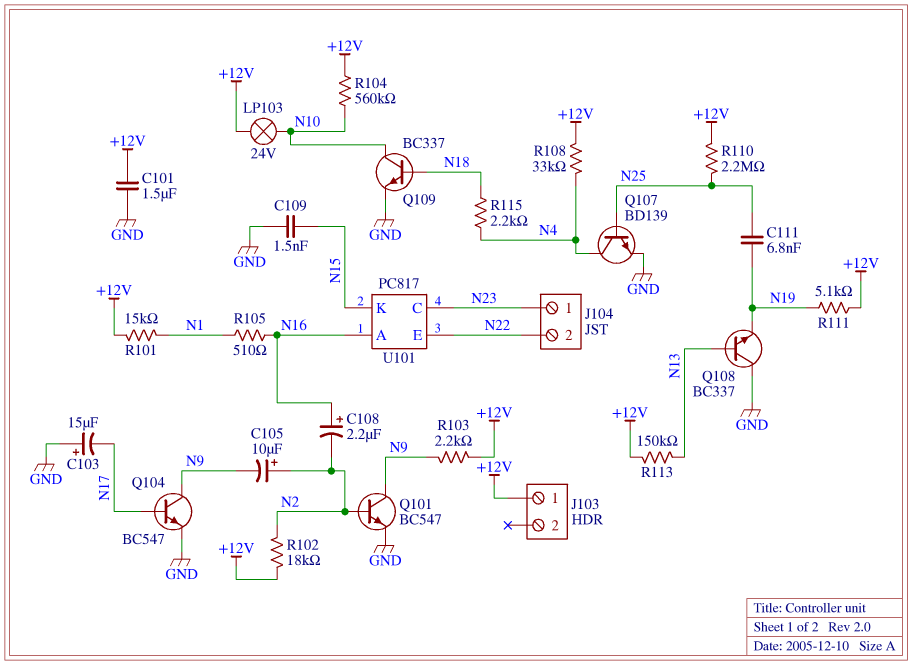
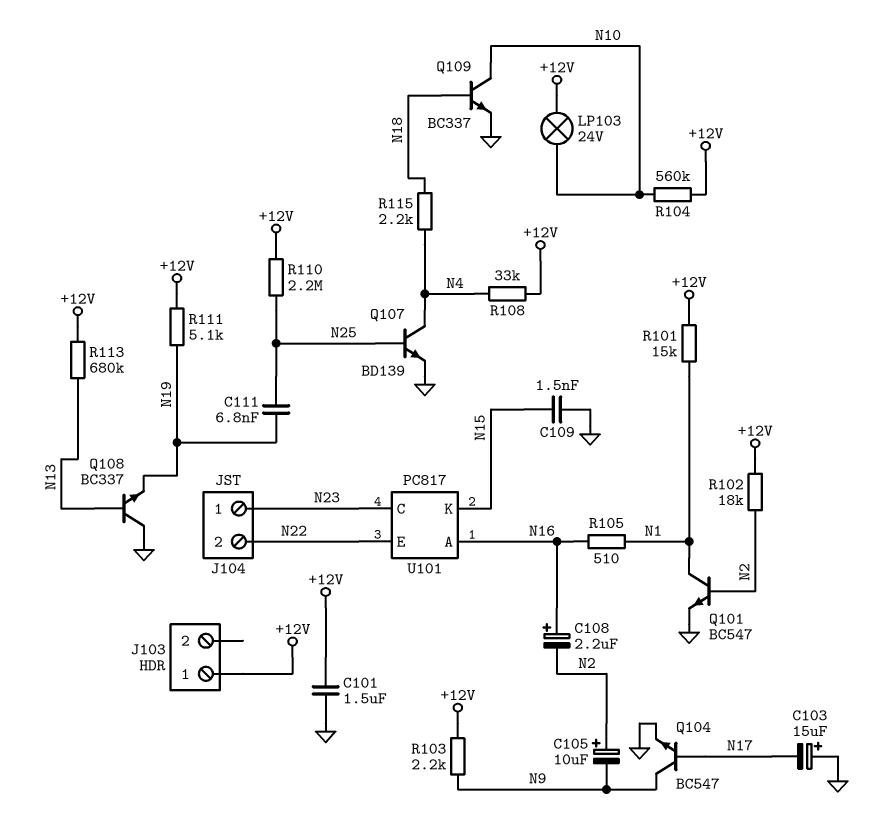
Q101: NPN BC547 (B N2, C N9, E GND) -> NPN BC547 (B N2, C N1, E GND)
R113: 150k (+12V, N13) -> 680k (+12V, N13)

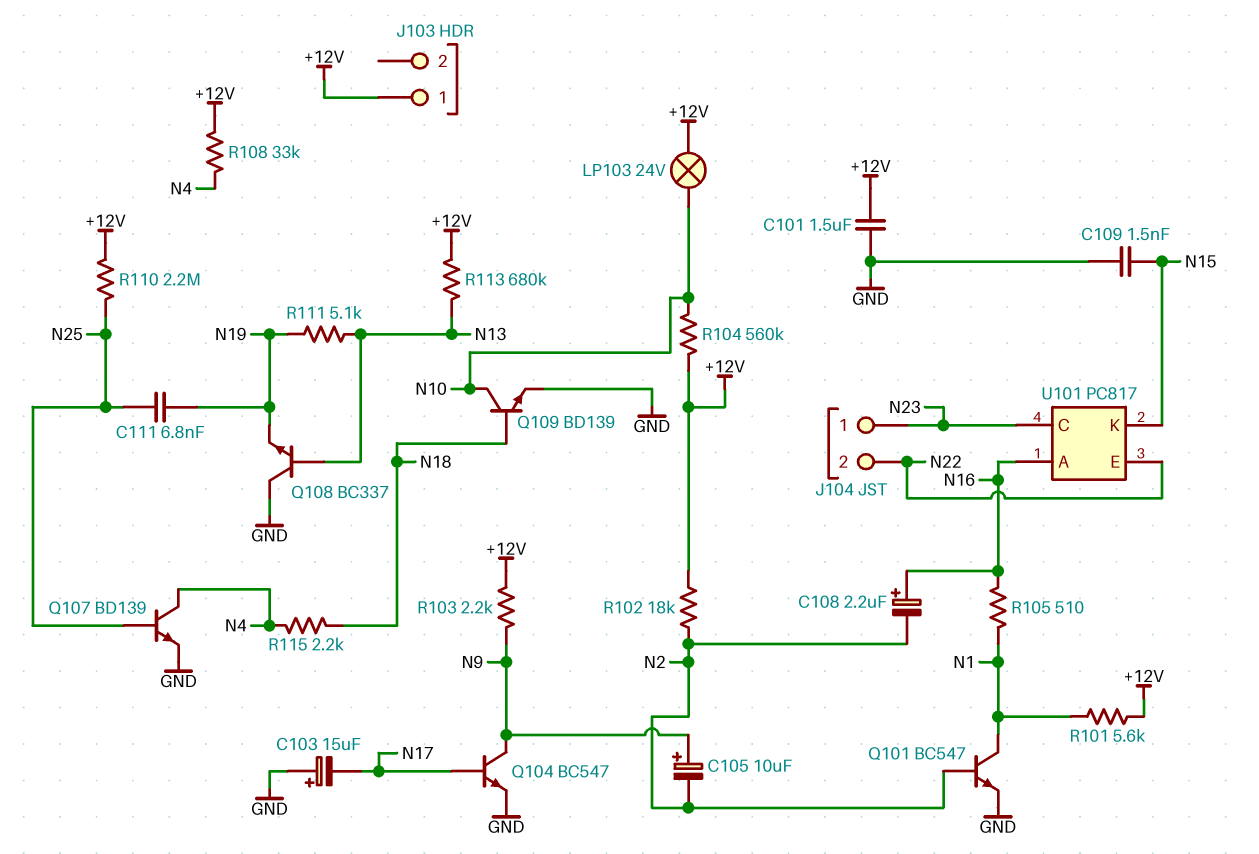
C105: 10uF (plus N2, minus N9) -> 10uF (plus N9, minus N2)
Q109: NPN BC337 (B N18, C N10, E GND) -> NPN BD139 (B N18, C N10, E GND)
R101: 15k (+12V, N1) -> 5.6k (+12V, N1)
R111: 5.1k (+12V, N19) -> 5.1k (N13, N19)

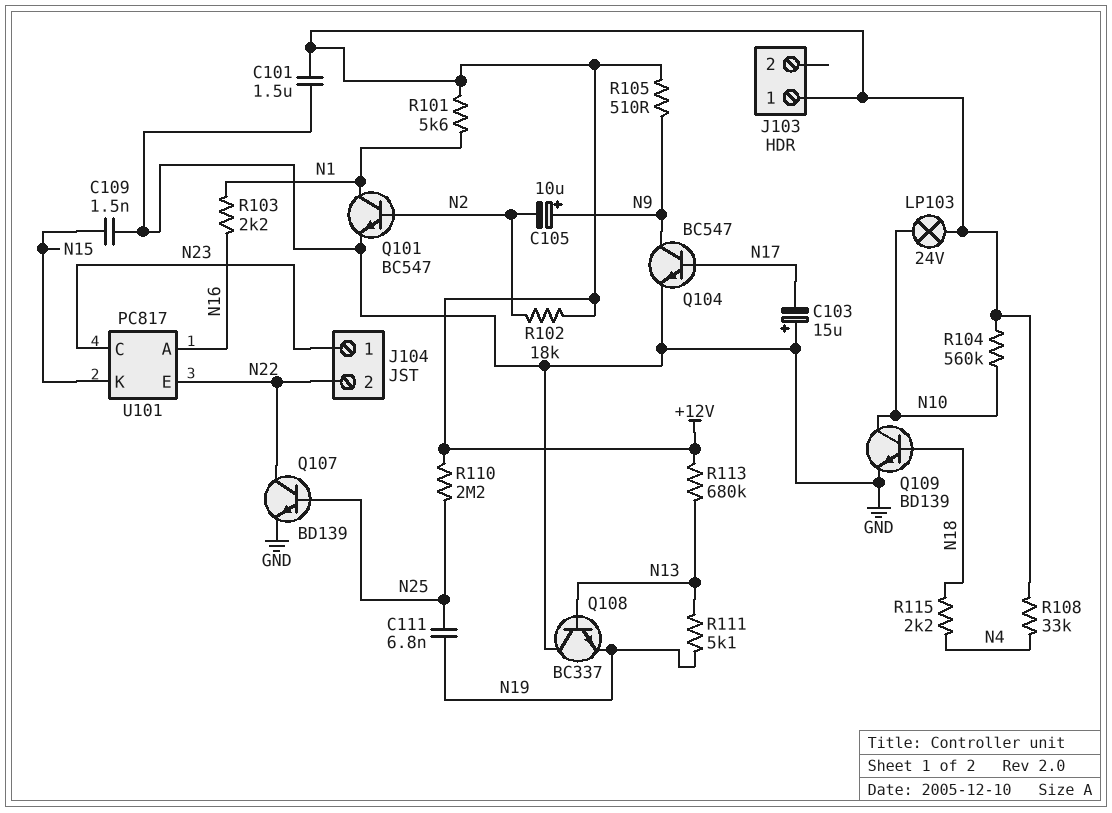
C108: 2.2uF (plus N16, minus N2) -> none
Q107: NPN BD139 (B N25, C N4, E GND) -> NPN BD139 (B N25, C N22, E GND)
R103: 2.2k (+12V, N9) -> 2.2k (N1, N16)
R105: 510 (N1, N16) -> 510 (+12V, N9)

